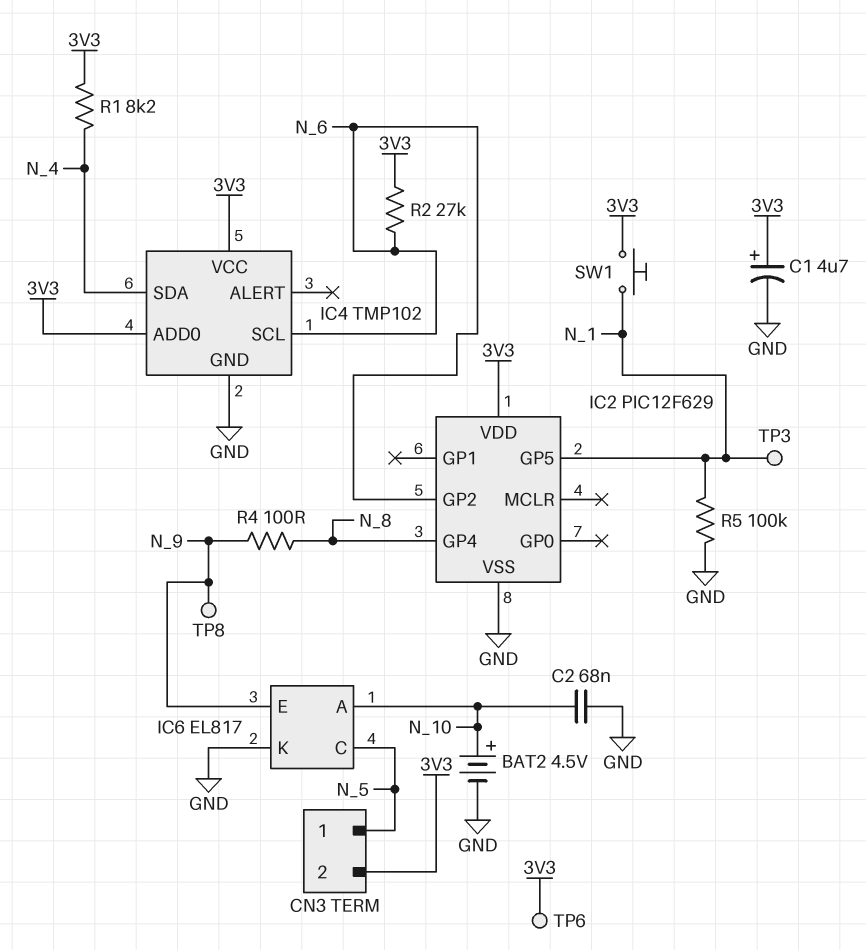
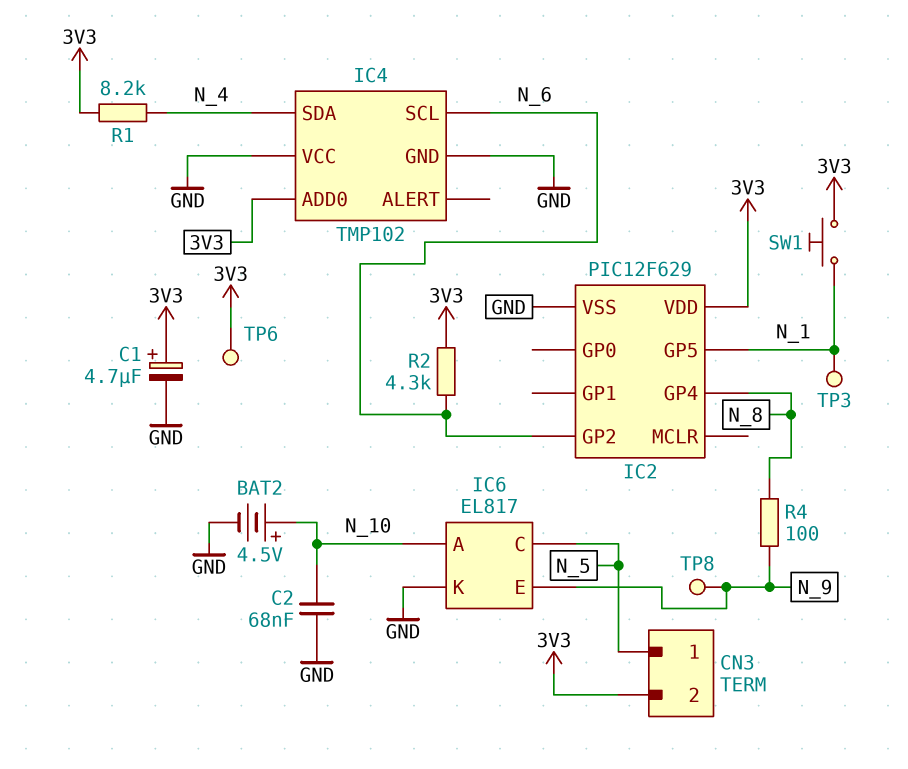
IC4 pin VCC: 3V3 -> GND
R2: 27k (3V3, N_6) -> 4.3k (3V3, N_6)
R5: 100k (GND, N_1) -> none

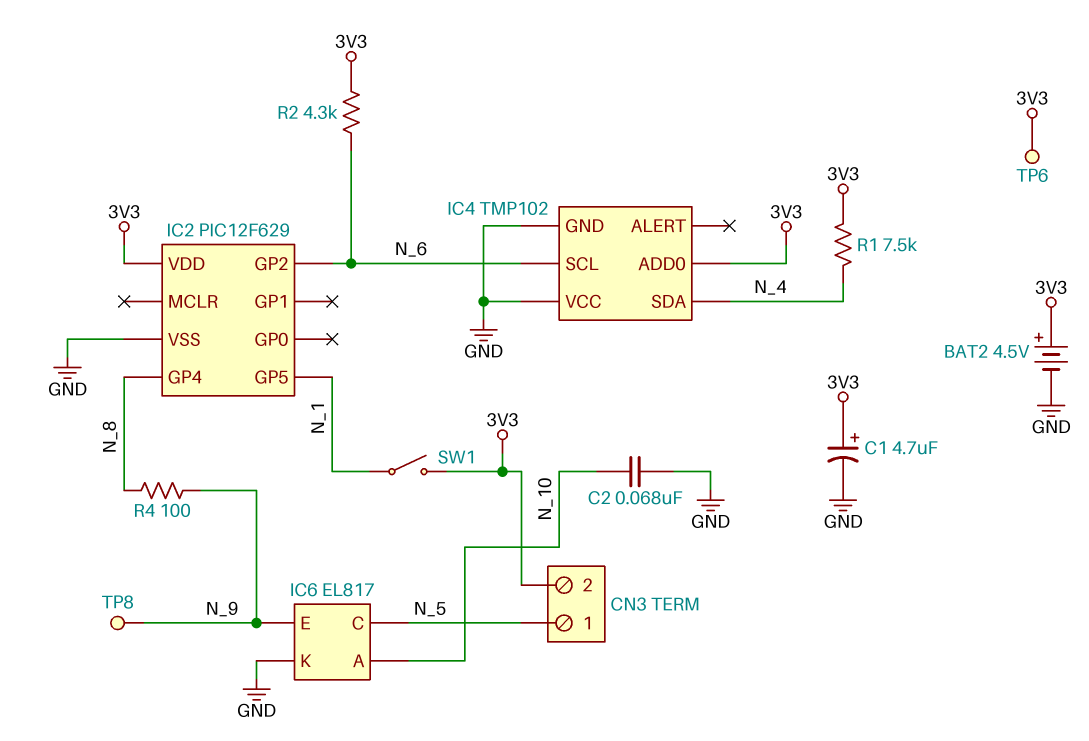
BAT2: 4.5V (plus N_10, minus GND) -> 4.5V (plus 3V3, minus GND)
R1: 8.2k (3V3, N_4) -> 7.5k (3V3, N_4)
SW1: button (3V3, N_1) -> switch (3V3, N_1)
TP3: test point (N_1) -> none

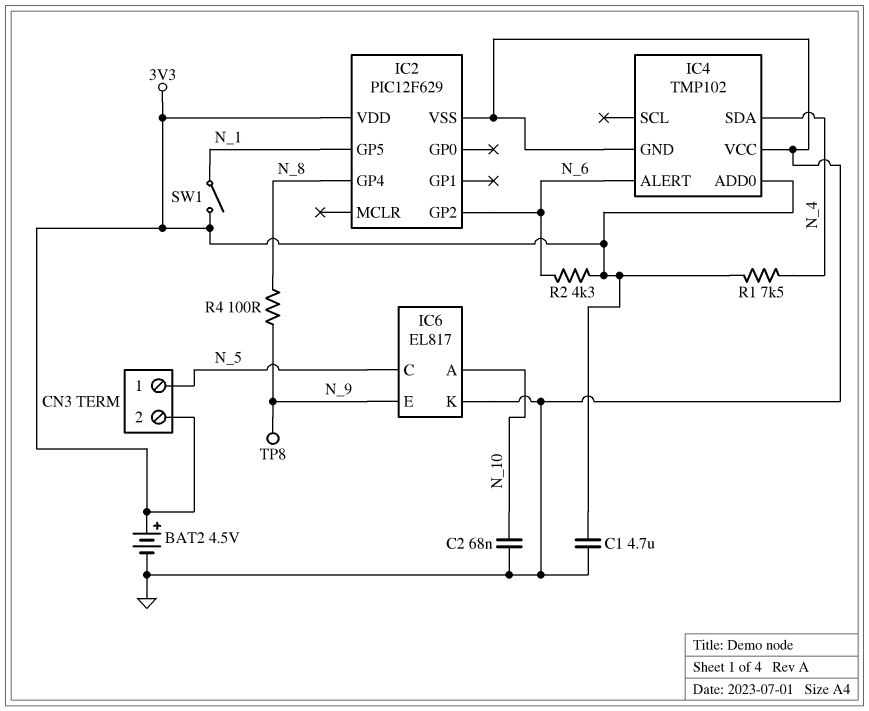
C1: 4.7uF (plus 3V3, minus GND) -> 4.7uF (3V3, GND)
IC4 pin ALERT: none -> N_6
IC4 pin SCL: N_6 -> none
TP6: test point (3V3) -> none

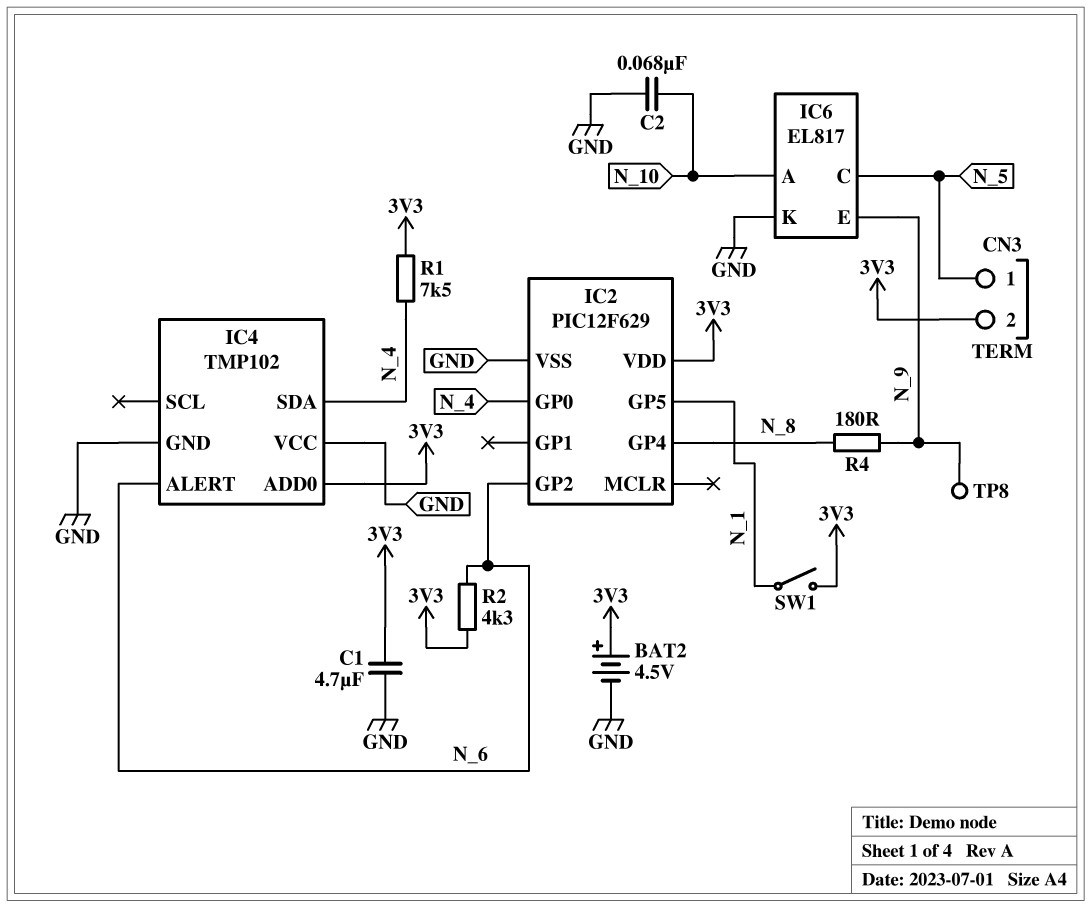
IC2 pin GP0: none -> N_4
R4: 100 (N_8, N_9) -> 180 (N_8, N_9)

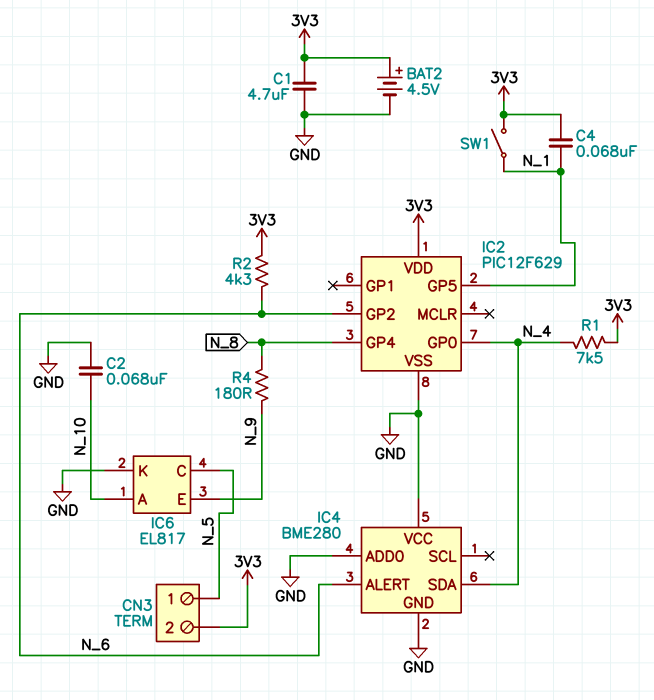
C4: none -> 68nF (3V3, N_1)
IC4: TMP102 -> BME280
IC4 pin ADD0: 3V3 -> GND
TP8: test point (N_9) -> none

